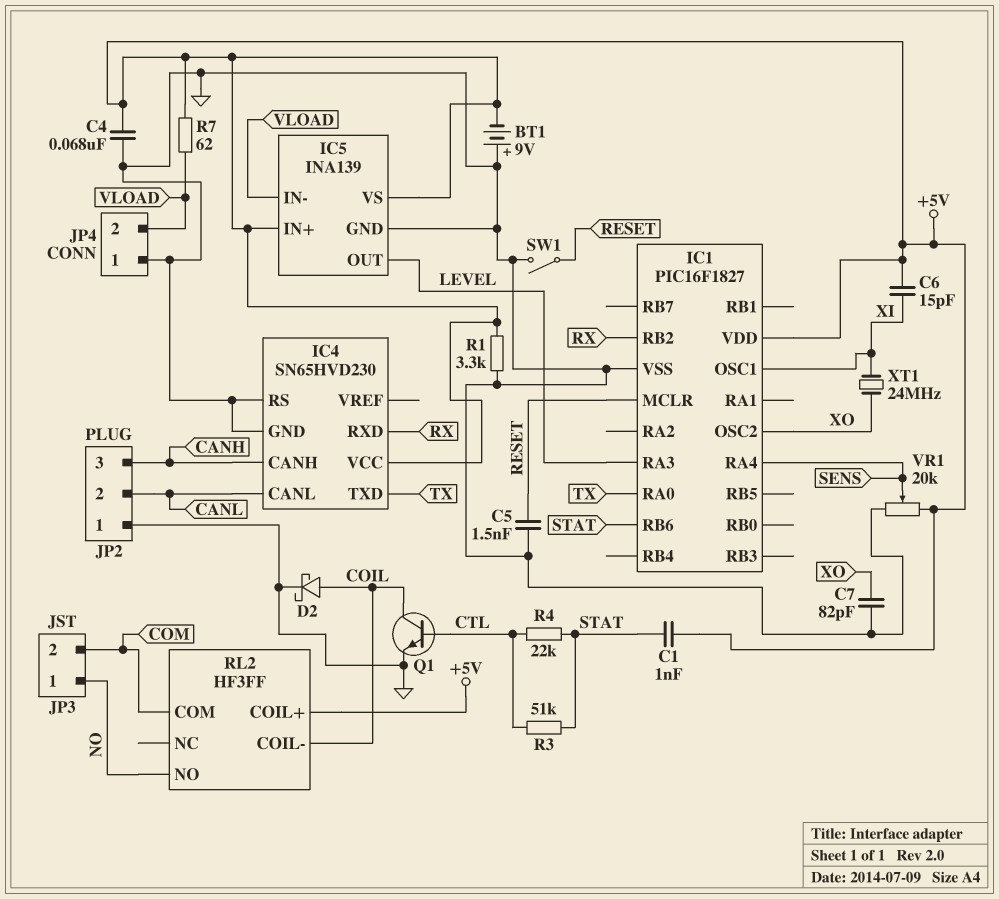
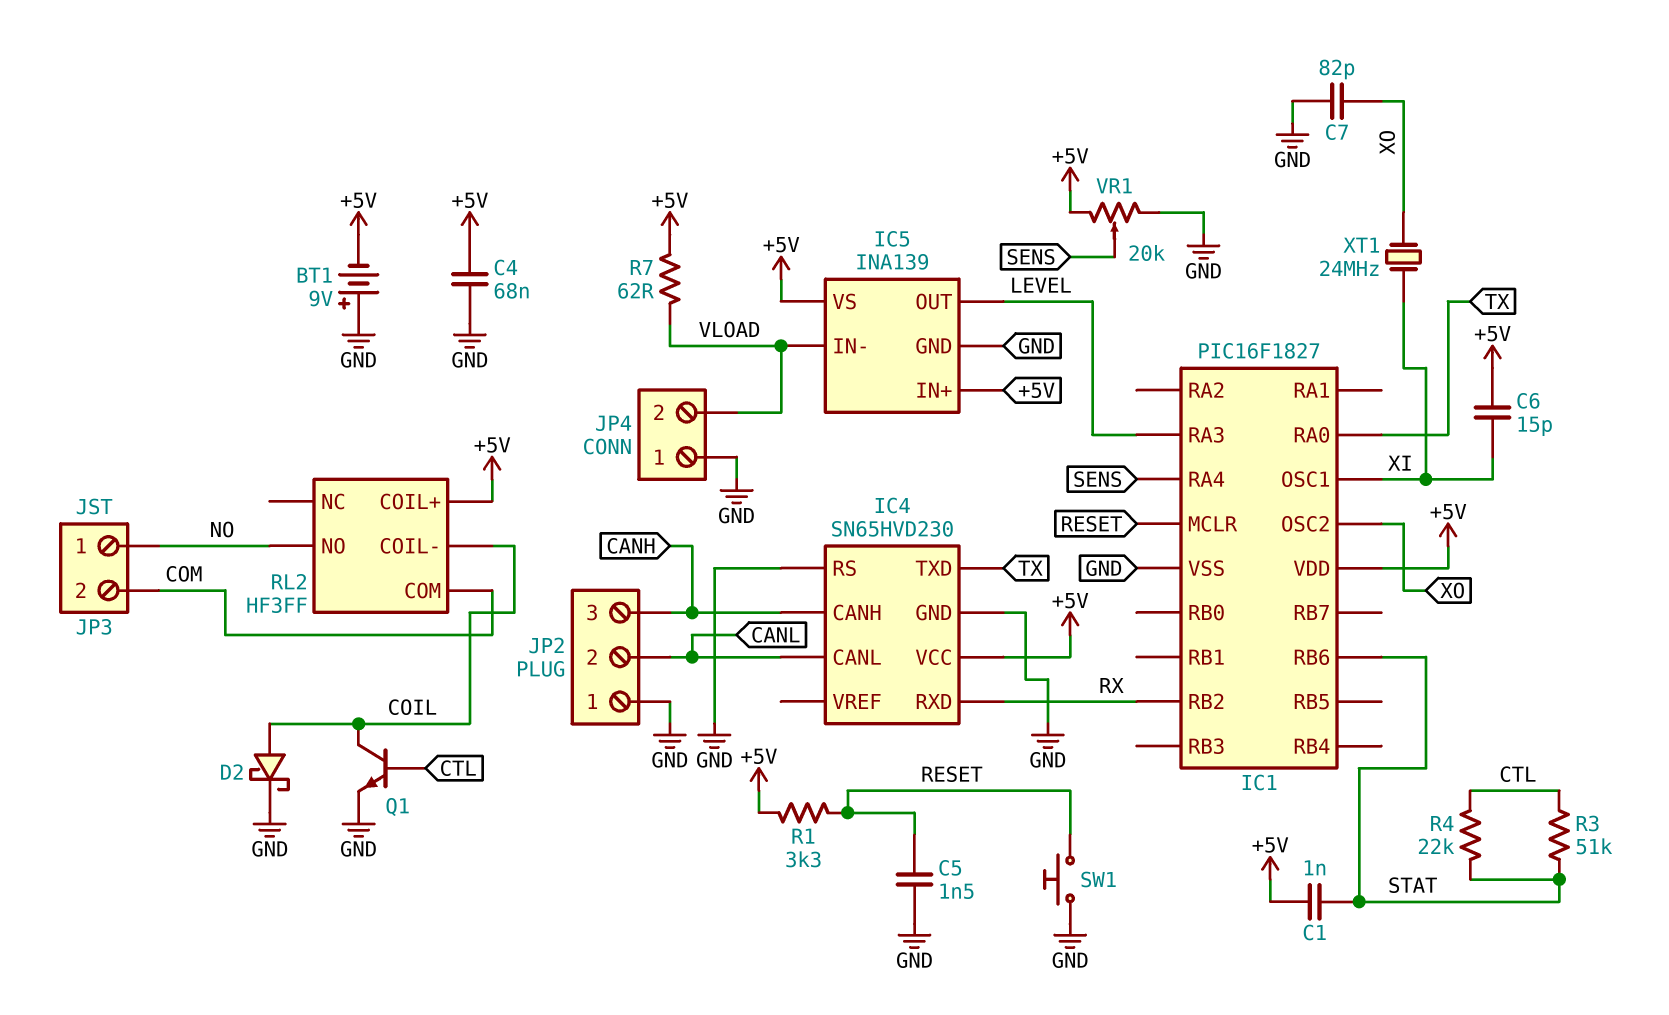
R1: 3.3k (+5V, GND) -> 3.3k (+5V, RESET)
SW1: switch (GND, RESET) -> button (GND, RESET)

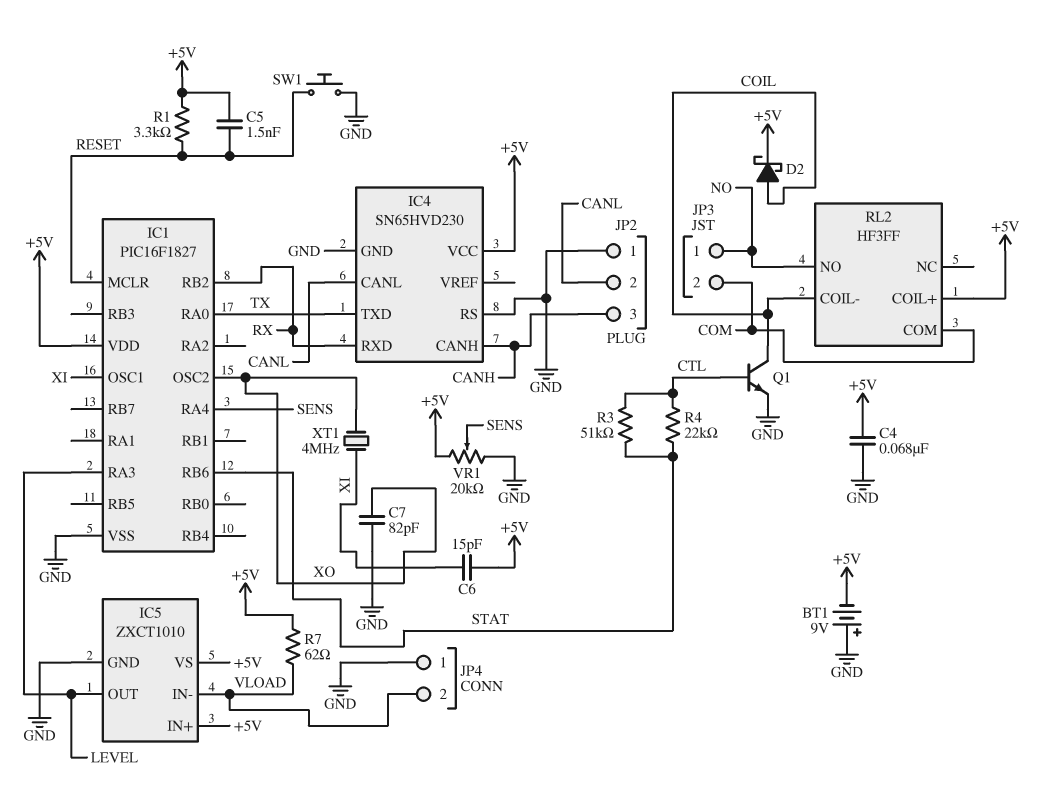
C1: 1nF (+5V, STAT) -> none
C5: 1.5nF (GND, RESET) -> 1.5nF (+5V, RESET)
D2: schottky (A COIL, K GND) -> schottky (A COIL, K +5V)
IC5: INA139 -> ZXCT1010
XT1: 24MHz (XI, XO) -> 4MHz (XI, XO)

